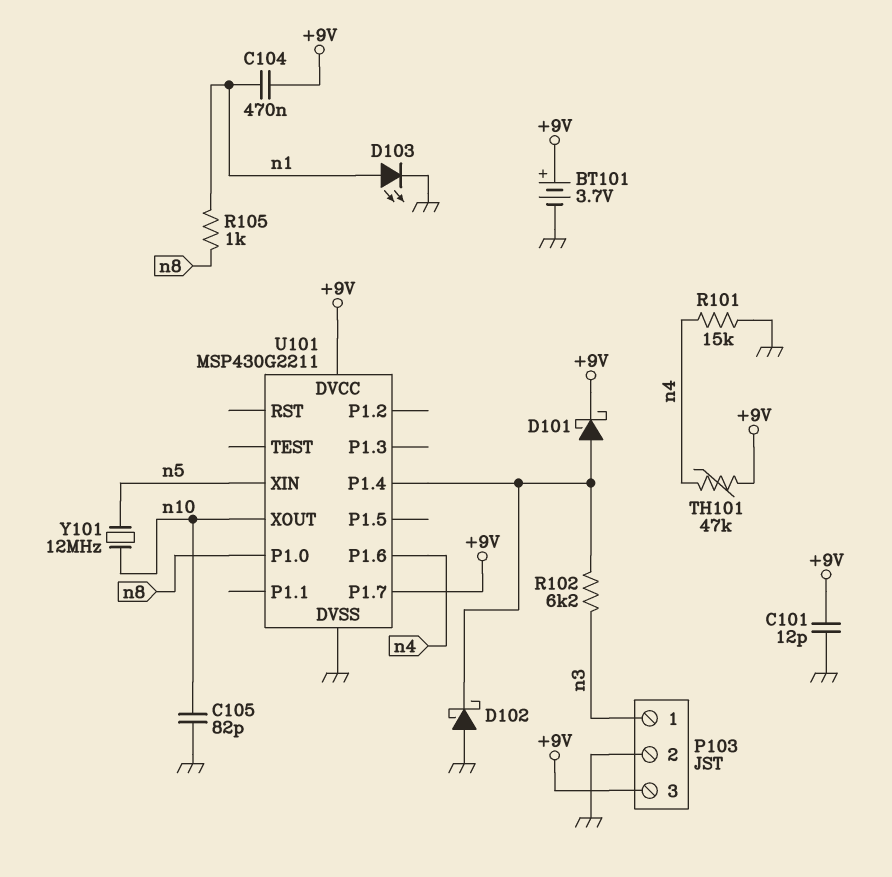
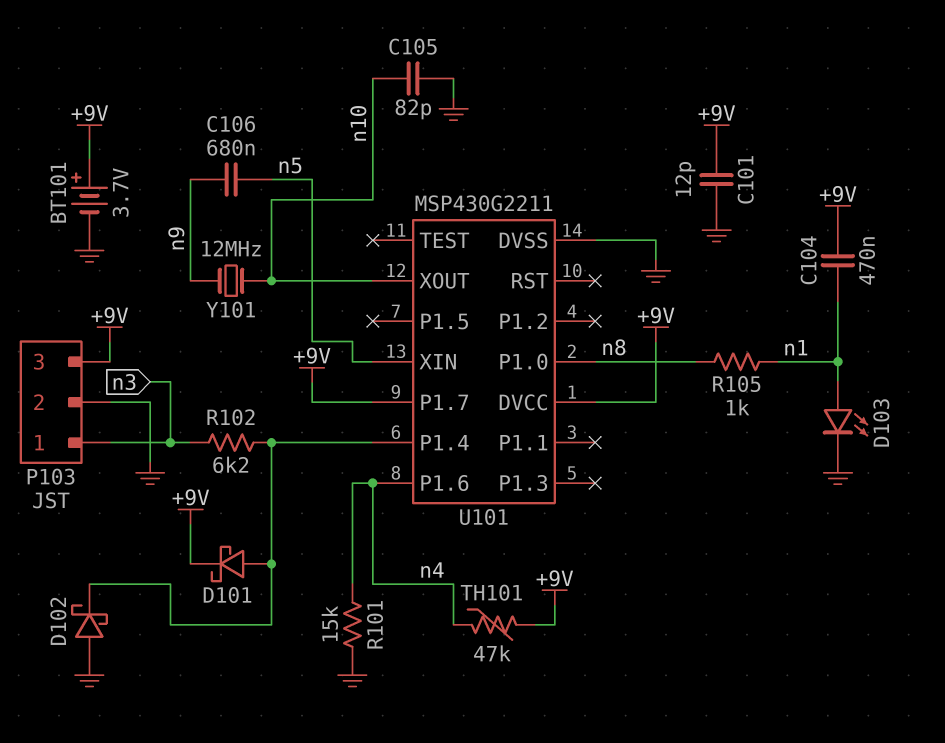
C106: none -> 680nF (n5, n9)
Y101: 12MHz (n5, n10) -> 12MHz (n9, n10)

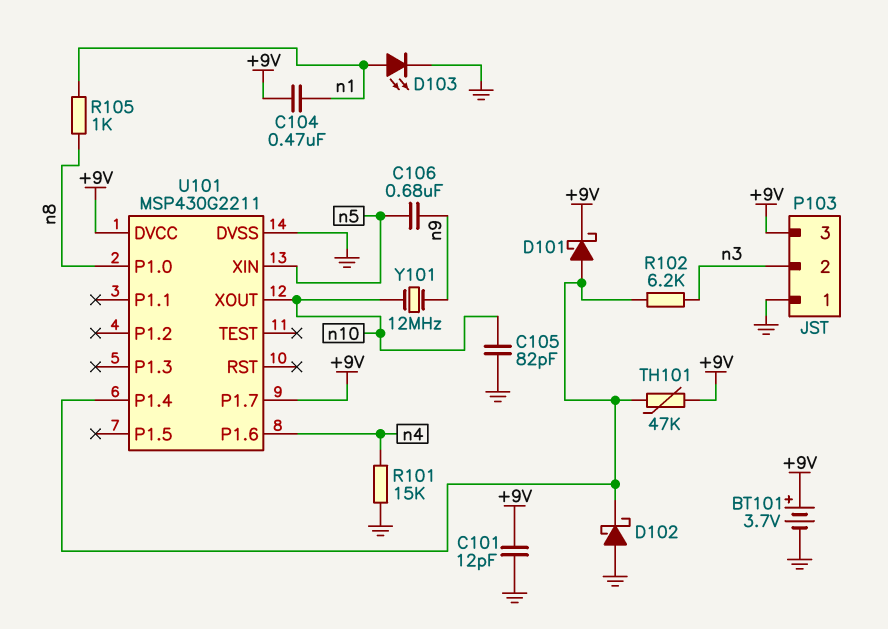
P103 pin 1: n3 -> GND
P103 pin 2: GND -> n3
TH101: 47k (+9V, n4) -> 47k (+9V, U101/P1.4)

